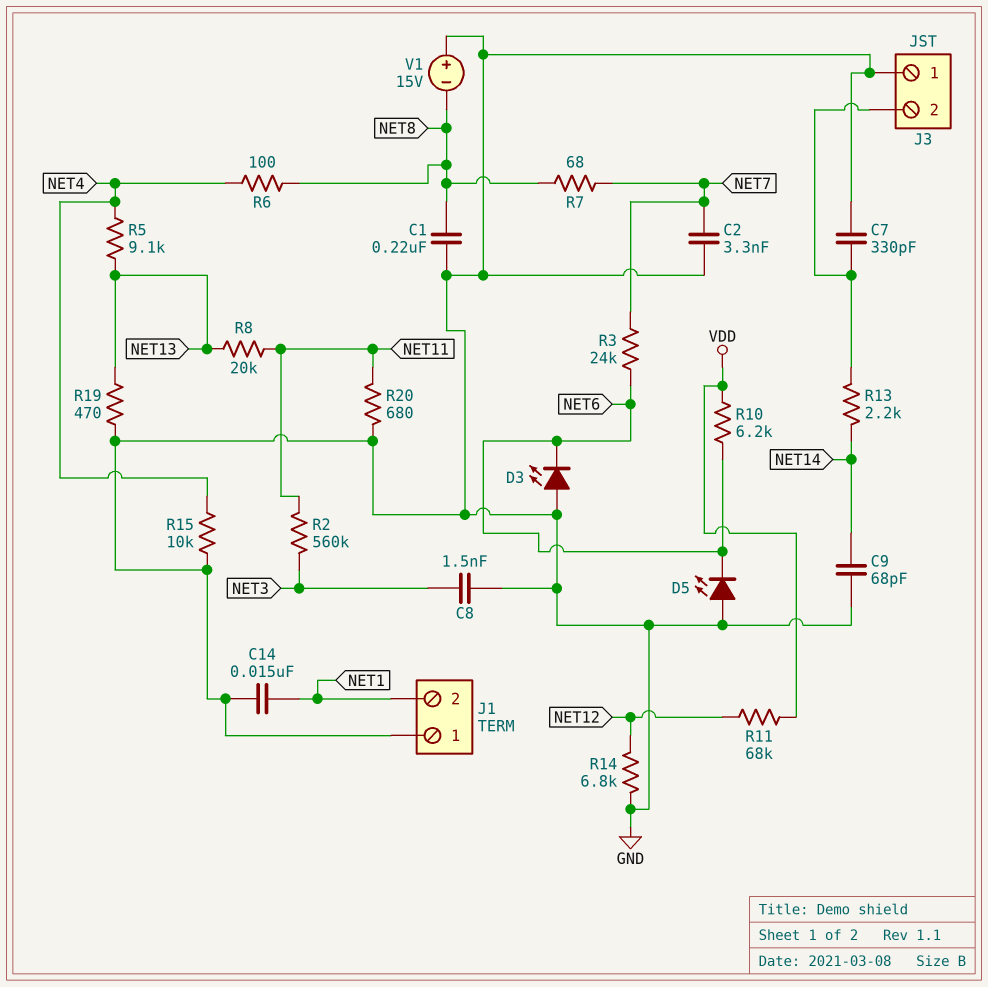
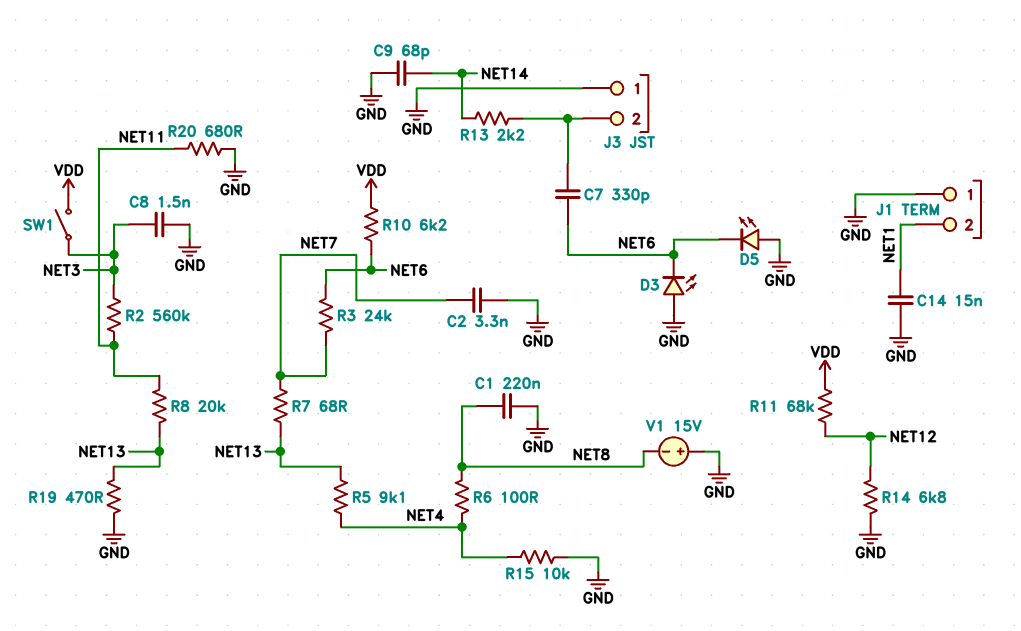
C7: 330pF (GND, J3/2) -> 330pF (J3/2, NET6)
R7: 68 (NET7, NET8) -> 68 (NET7, NET13)
SW1: none -> switch (NET3, VDD)

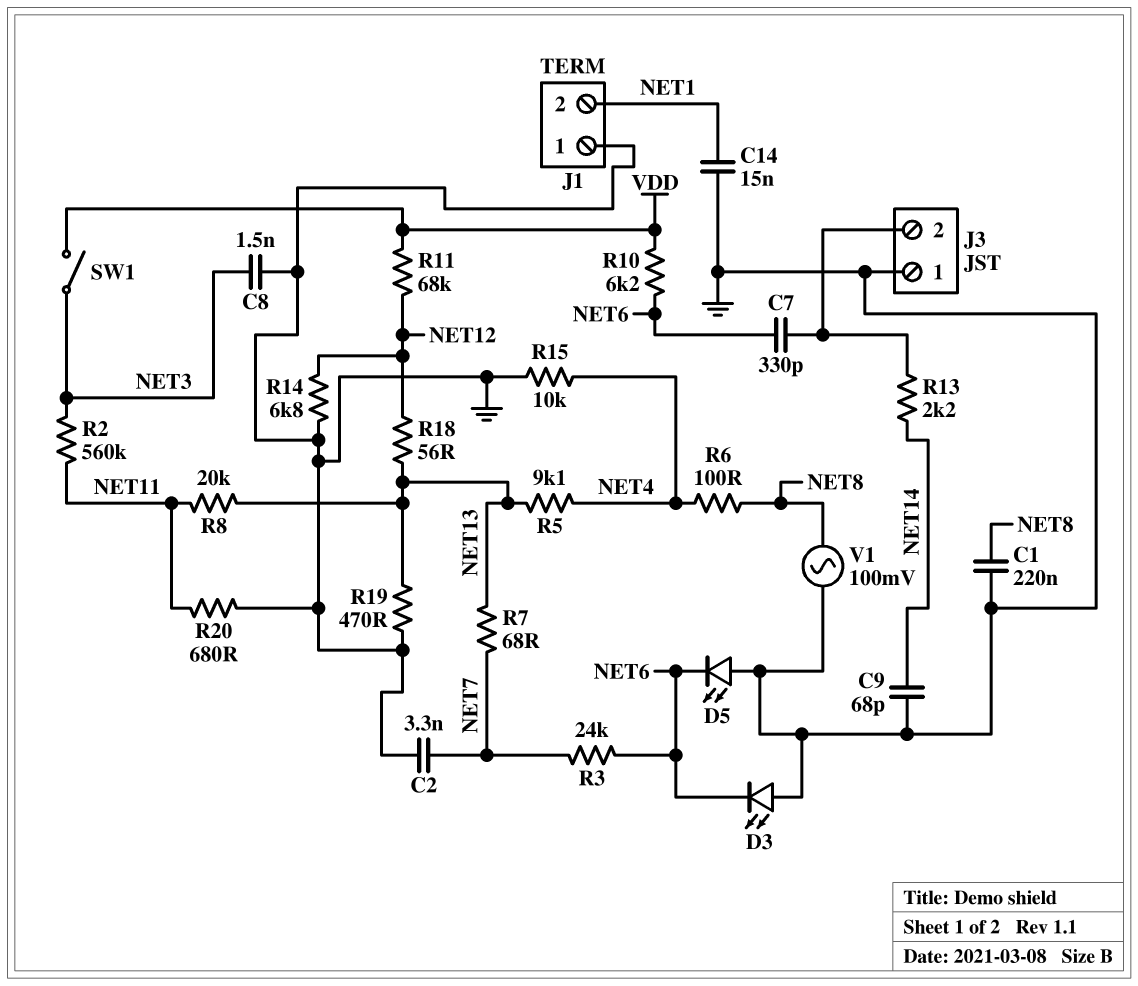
R18: none -> 56 (NET12, NET13)
V1: 15V (plus GND, minus NET8) -> AC 100mV (GND, NET8)

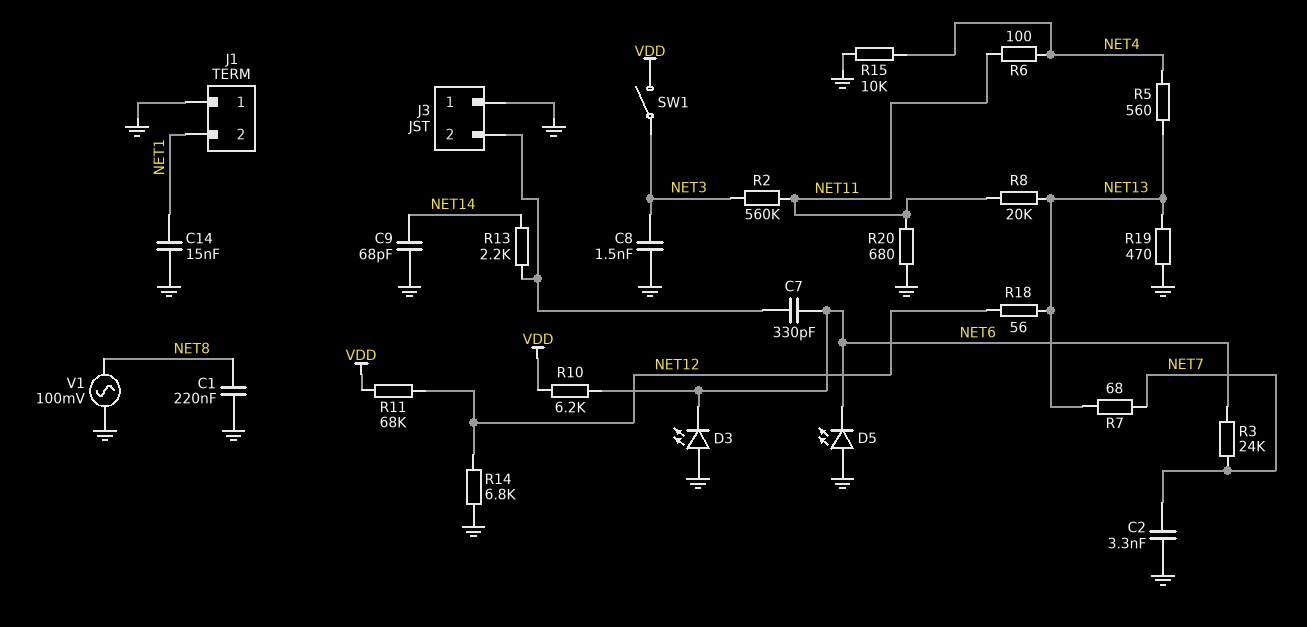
R5: 9.1k (NET4, NET13) -> 560 (NET4, NET13)
R6: 100 (NET4, NET8) -> 100 (NET4, NET11)

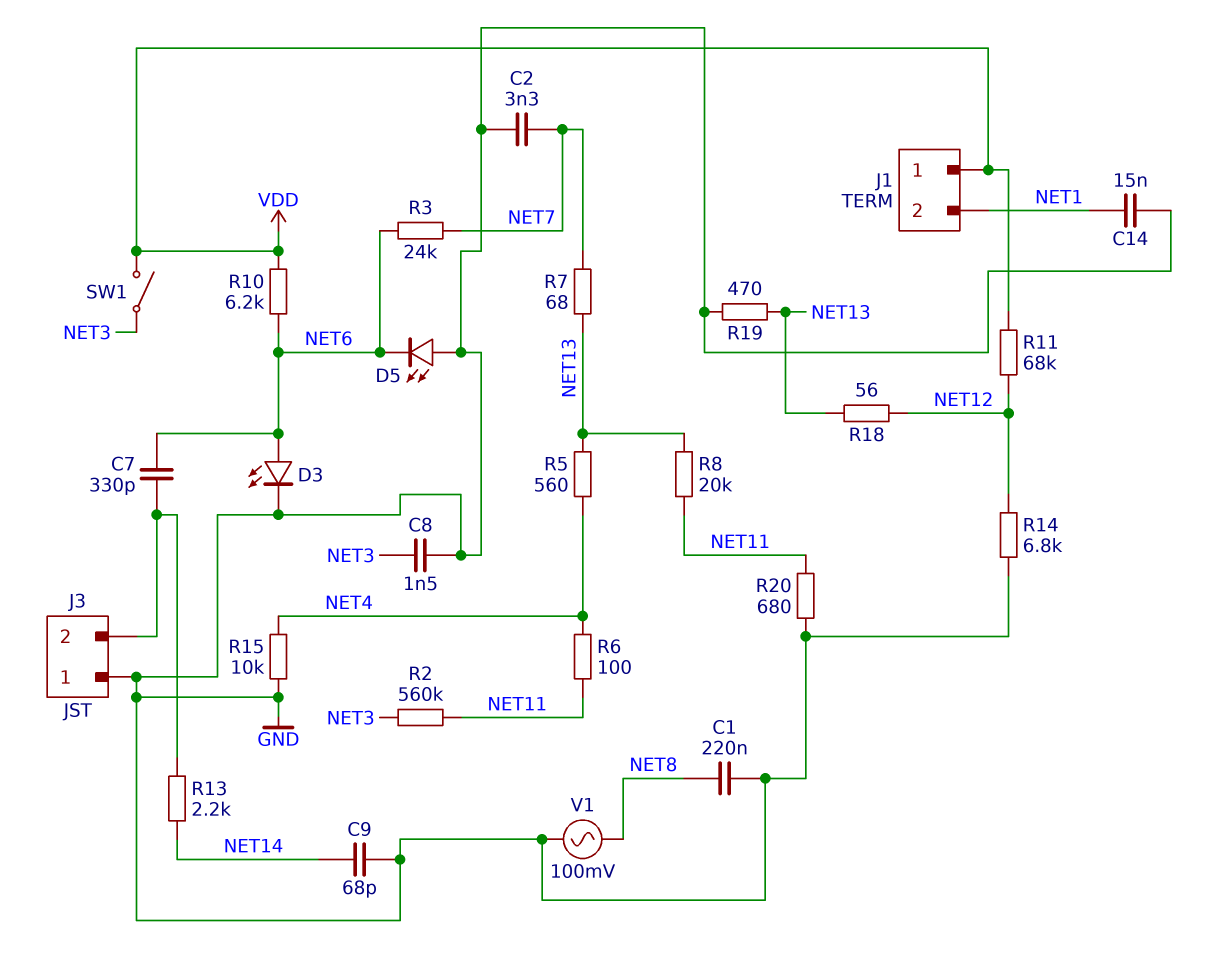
D3: LED (A GND, K NET6) -> LED (A NET6, K GND)
J1 pin 1: GND -> VDD

